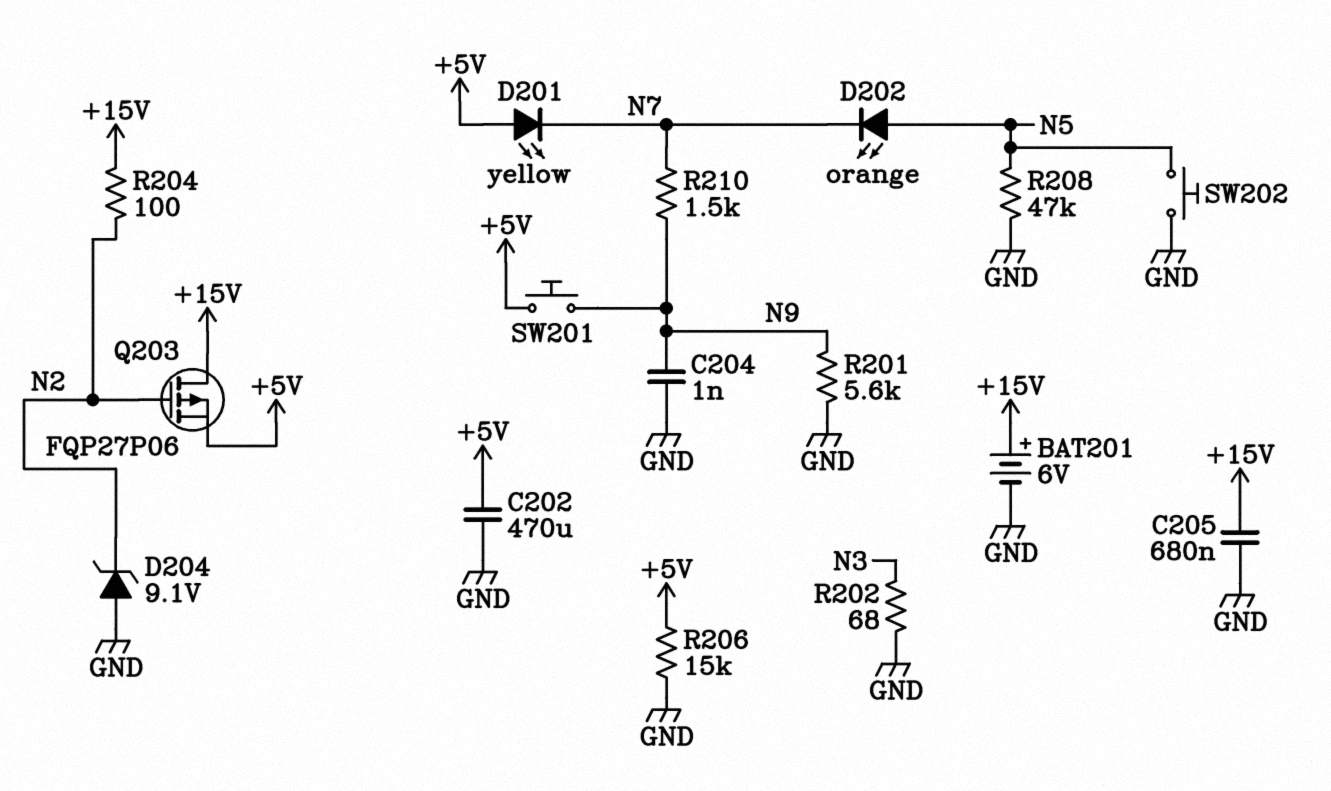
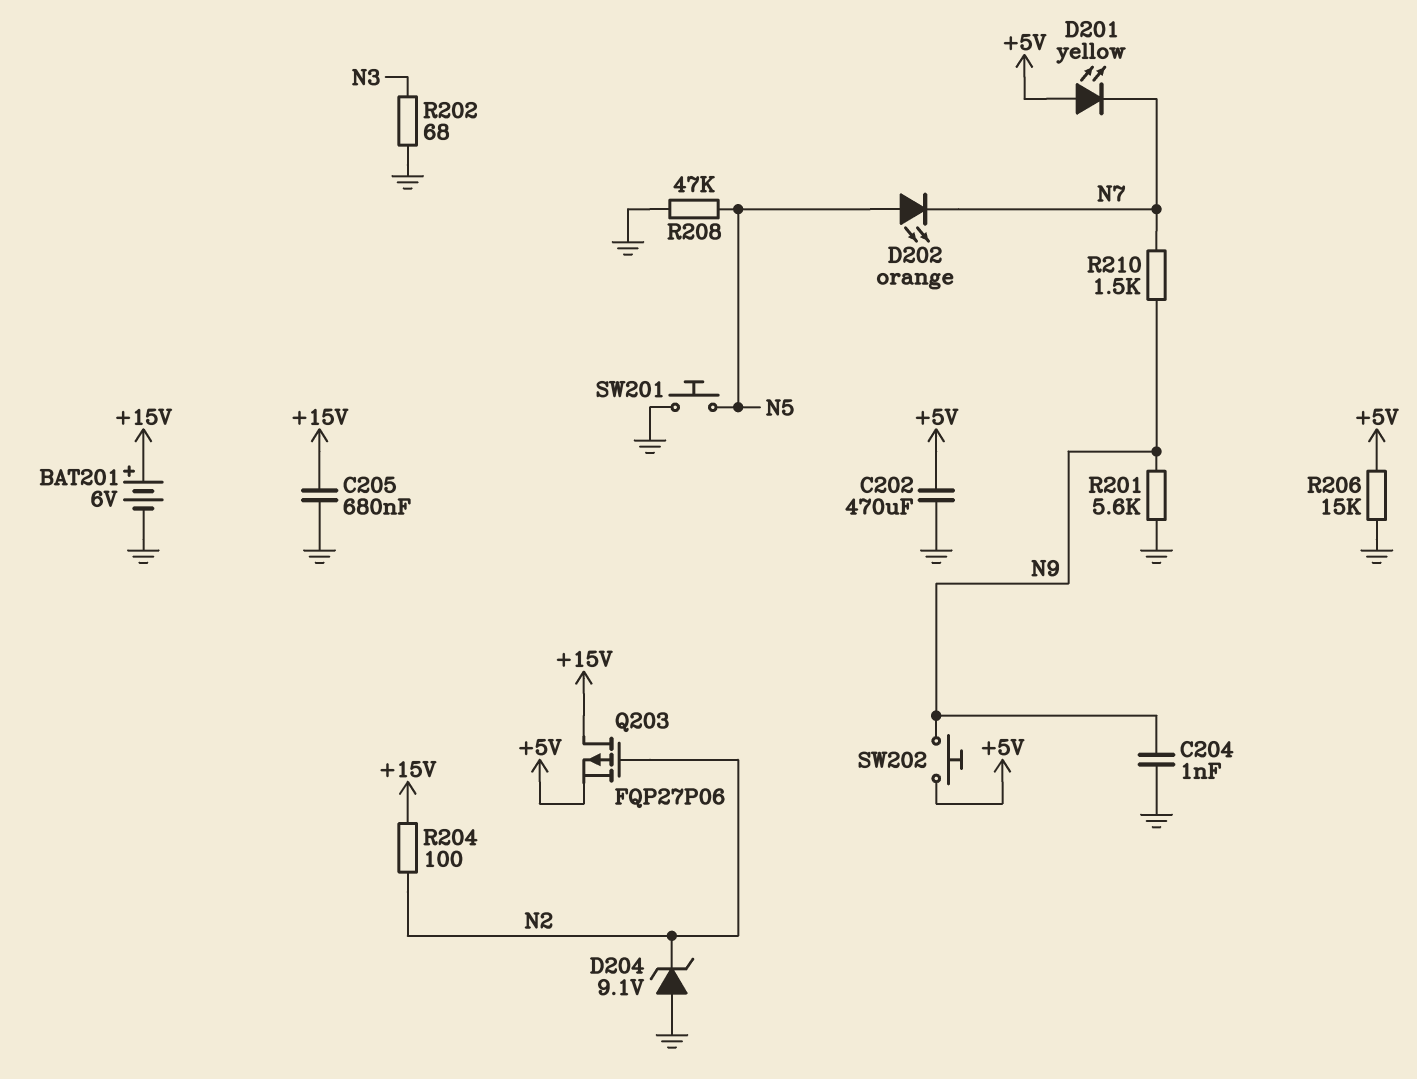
SW201: button (+5V, N9) -> button (GND, N5)
SW202: button (GND, N5) -> button (+5V, N9)

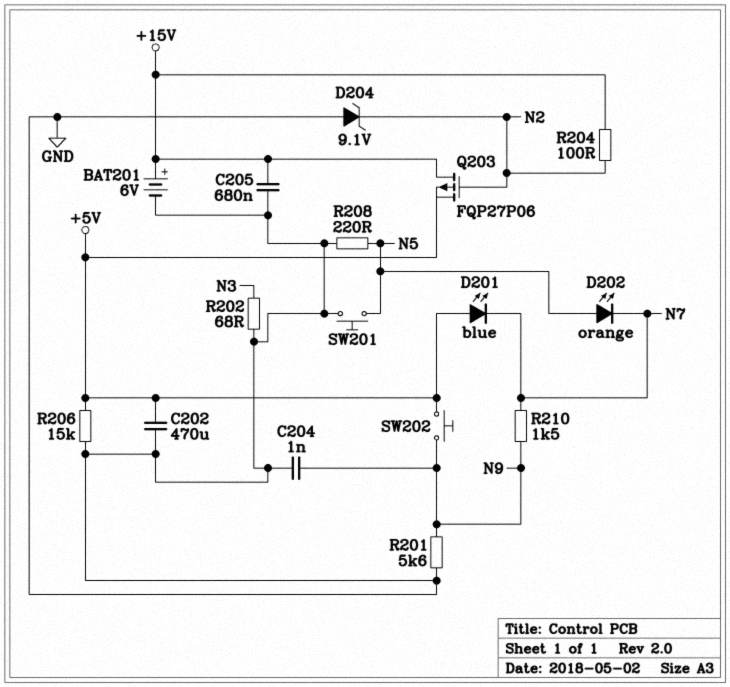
D201: LED yellow (A +5V, K N7) -> LED blue (A +5V, K N7)
R208: 47k (GND, N5) -> 220 (GND, N5)

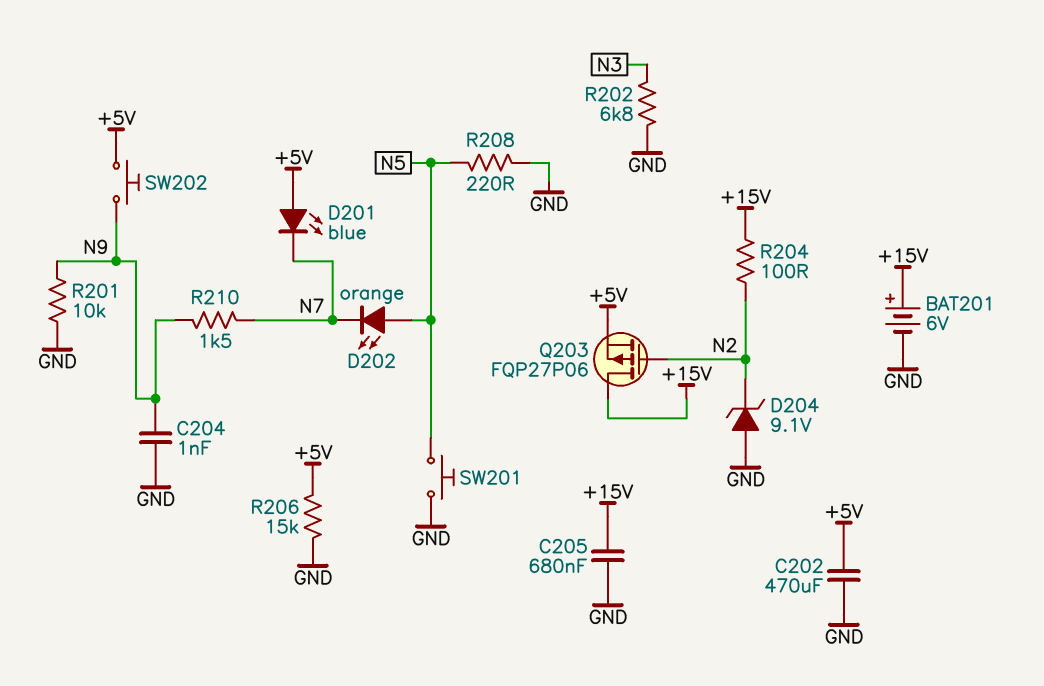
R201: 5.6k (GND, N9) -> 10k (GND, N9)
R202: 68 (GND, N3) -> 6.8k (GND, N3)

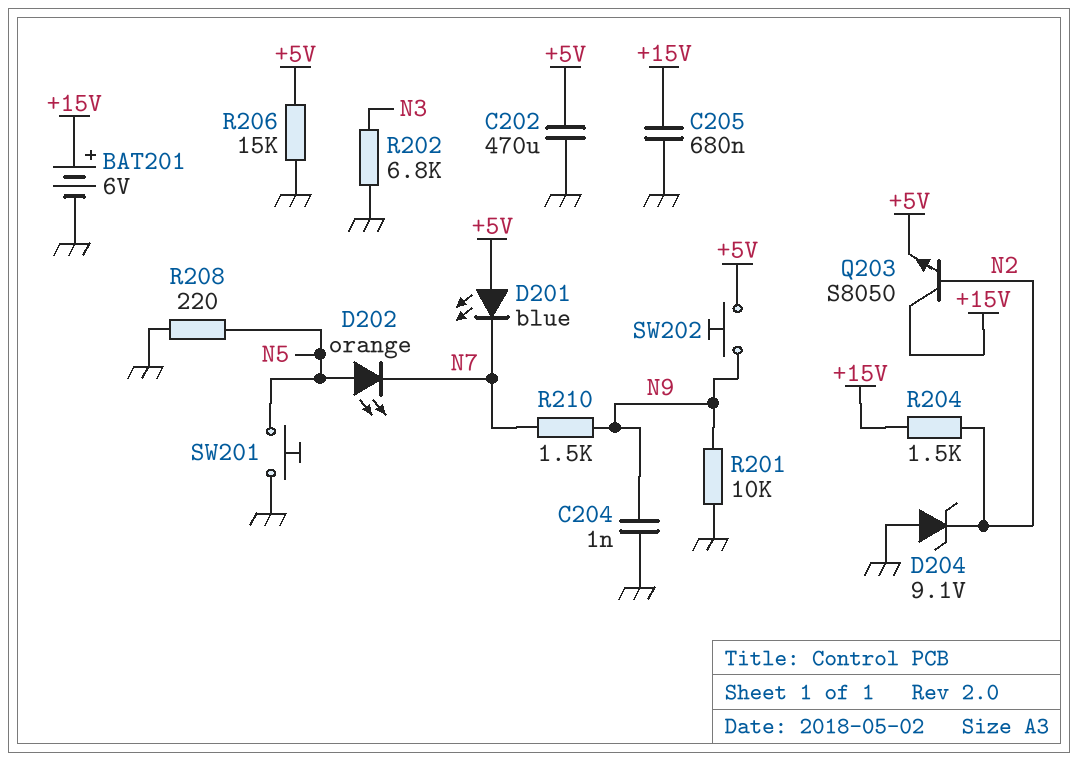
Q203: PMOS FQP27P06 (G N2, D +15V, S +5V) -> NPN S8050 (B N2, C +15V, E +5V)
R204: 100 (+15V, N2) -> 1.5k (+15V, N2)

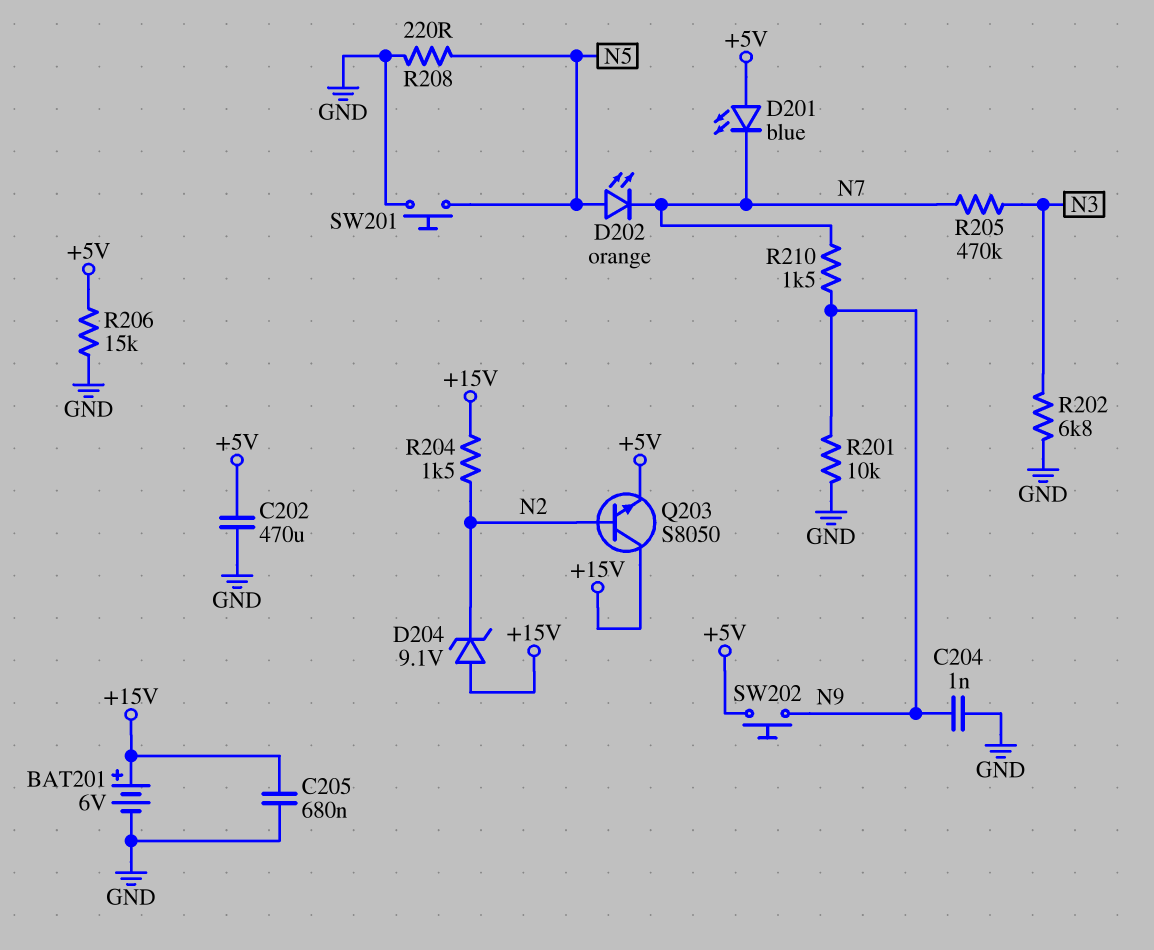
D204: zener 9.1V (A GND, K N2) -> zener 9.1V (A +15V, K N2)
R205: none -> 470k (N3, N7)

